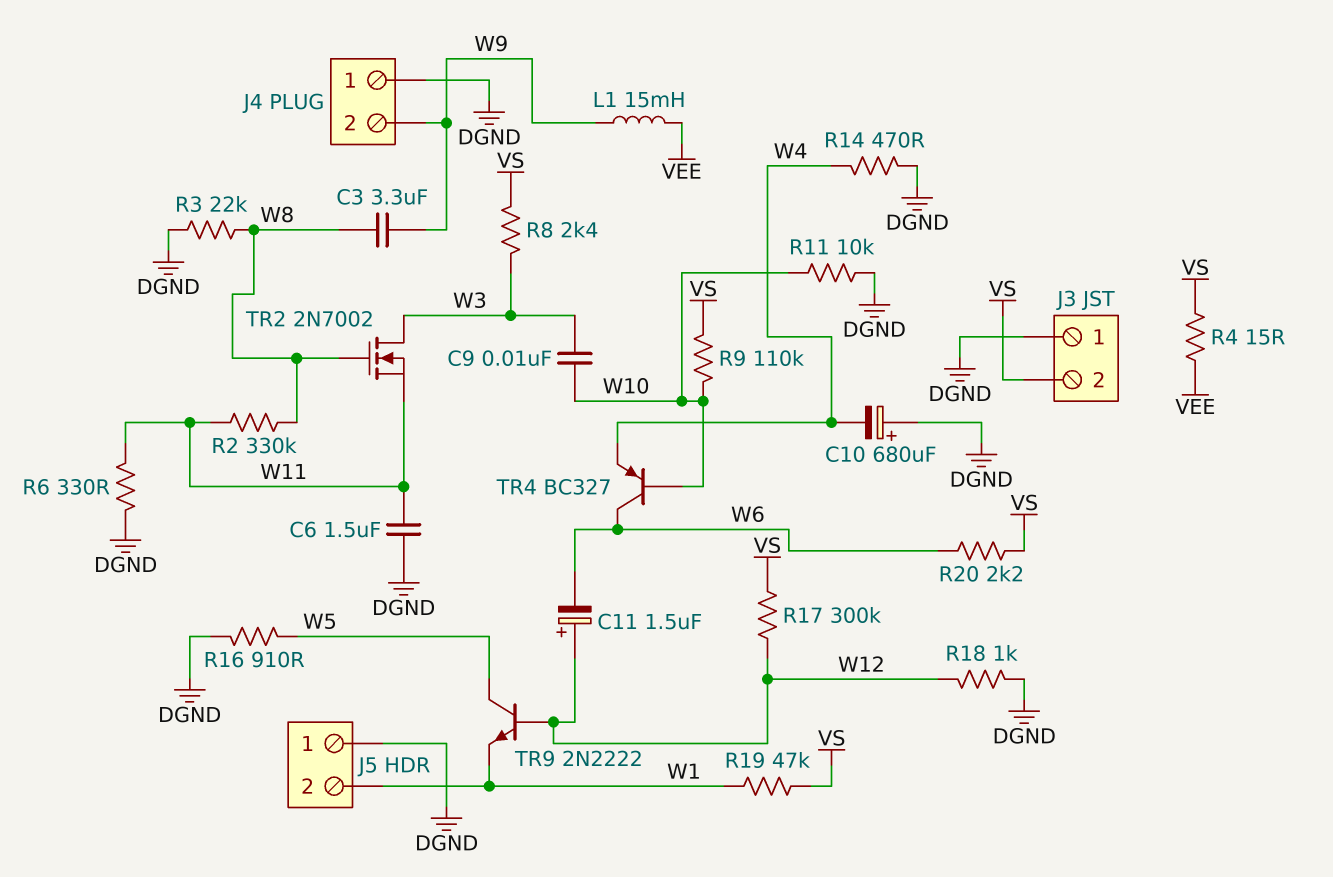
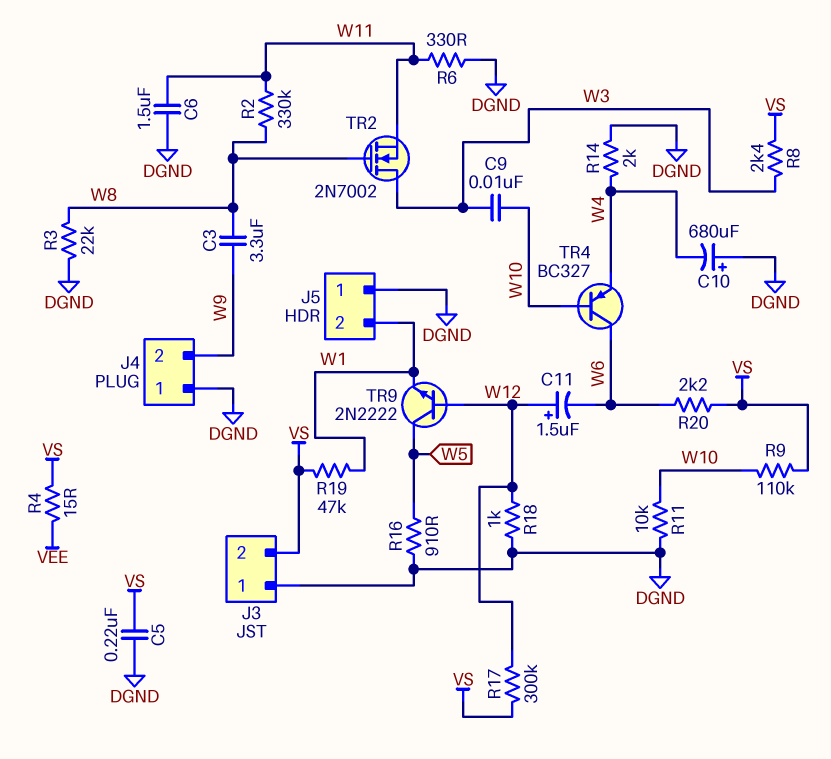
C5: none -> 220nF (DGND, VS)
L1: 15mH (VEE, W9) -> none
R14: 470 (DGND, W4) -> 2k (DGND, W4)

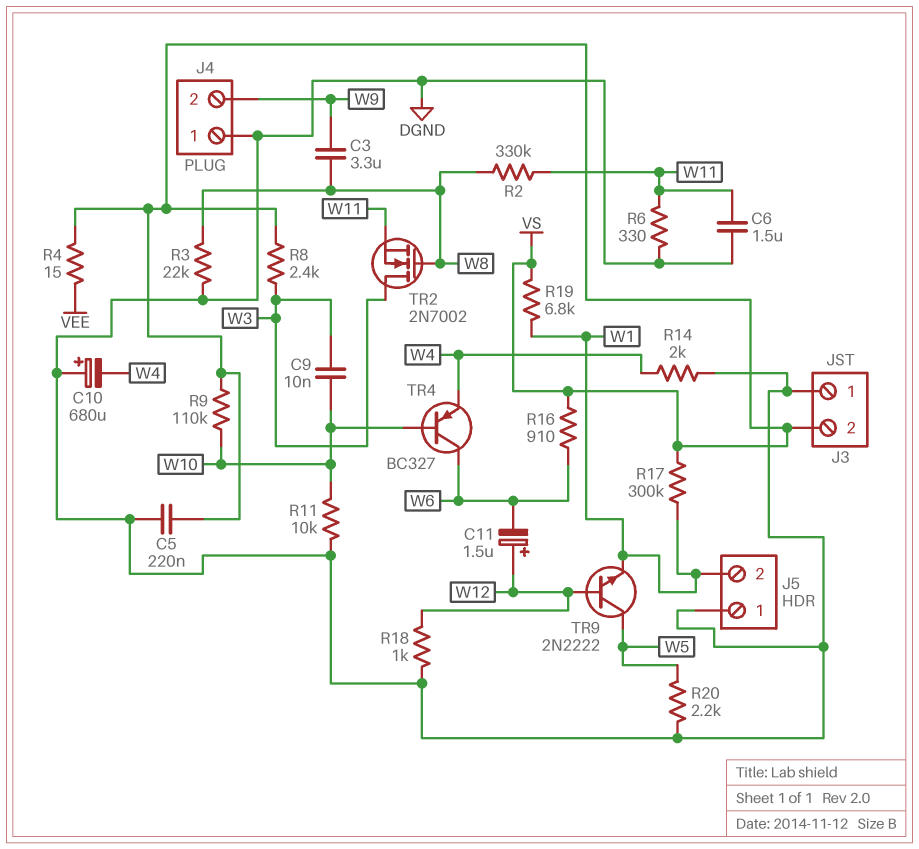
R16: 910 (DGND, W5) -> 910 (VS, W6)
R17: 300k (VS, W12) -> 300k (VS, W1)
R19: 47k (VS, W1) -> 6.8k (VS, W1)
R20: 2.2k (VS, W6) -> 2.2k (DGND, W5)

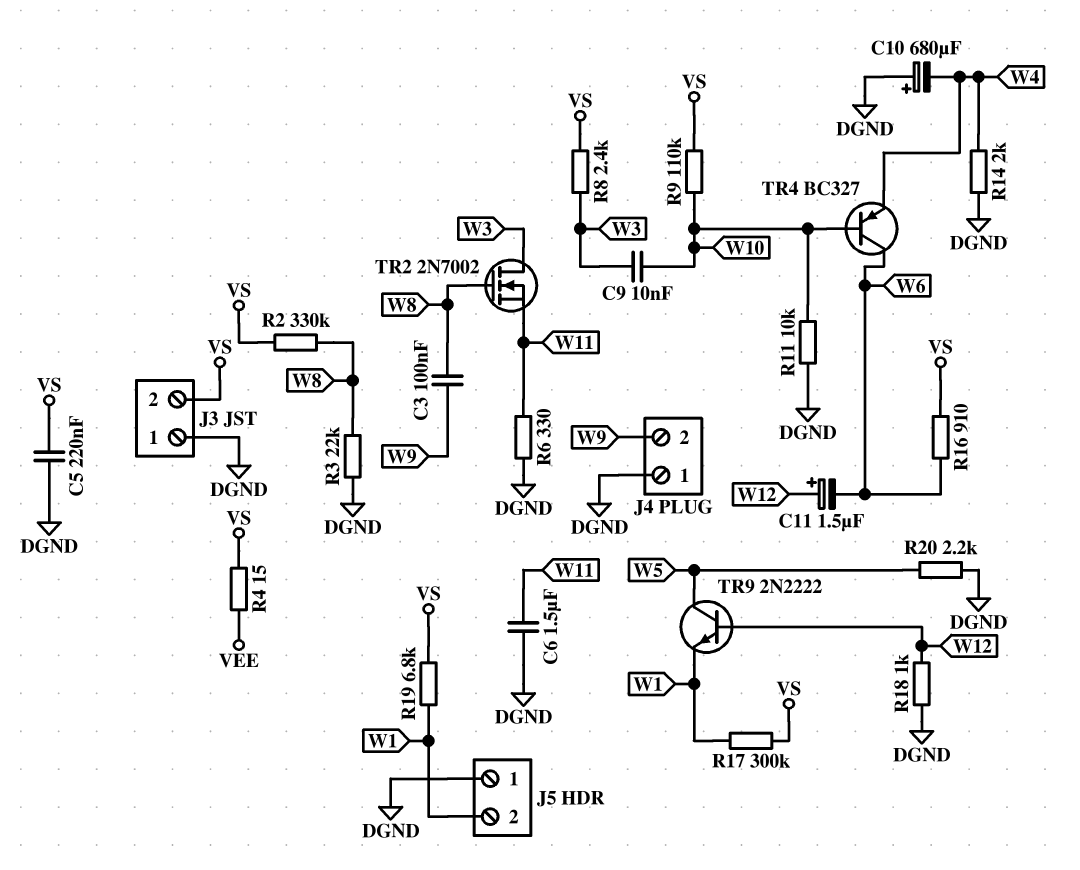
C3: 3.3uF (W8, W9) -> 100nF (W8, W9)
R2: 330k (W8, W11) -> 330k (VS, W8)

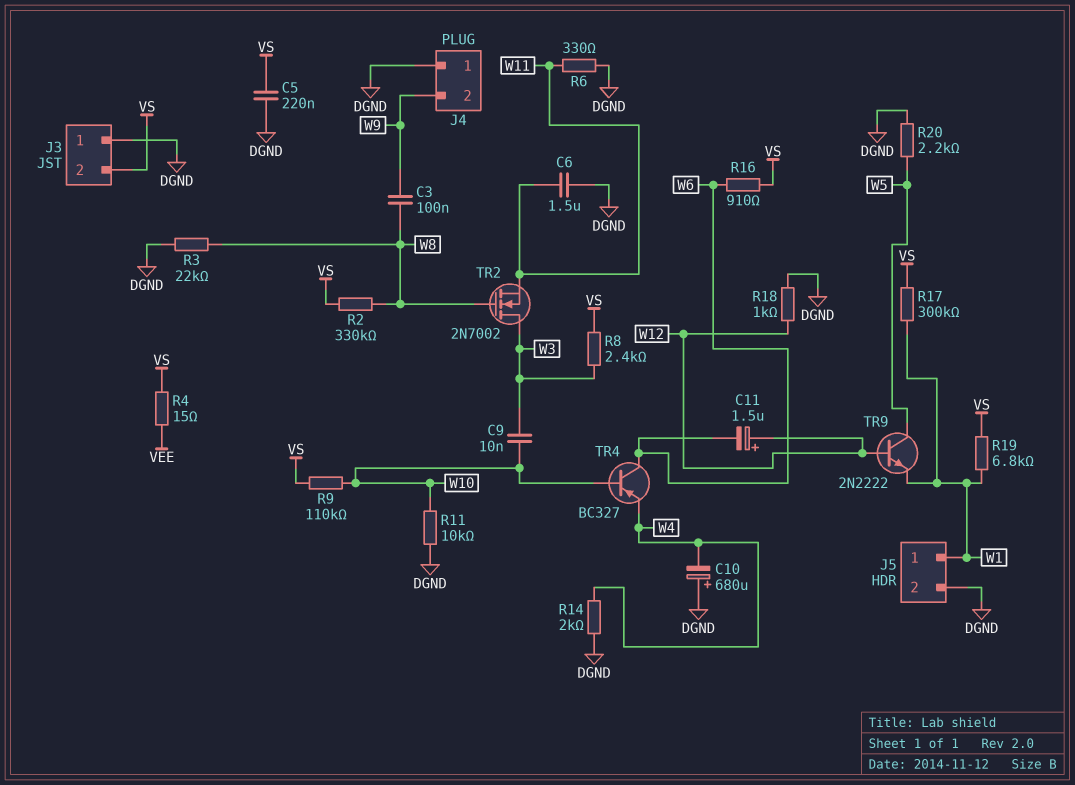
J5 pin 1: DGND -> W1
J5 pin 2: W1 -> DGND

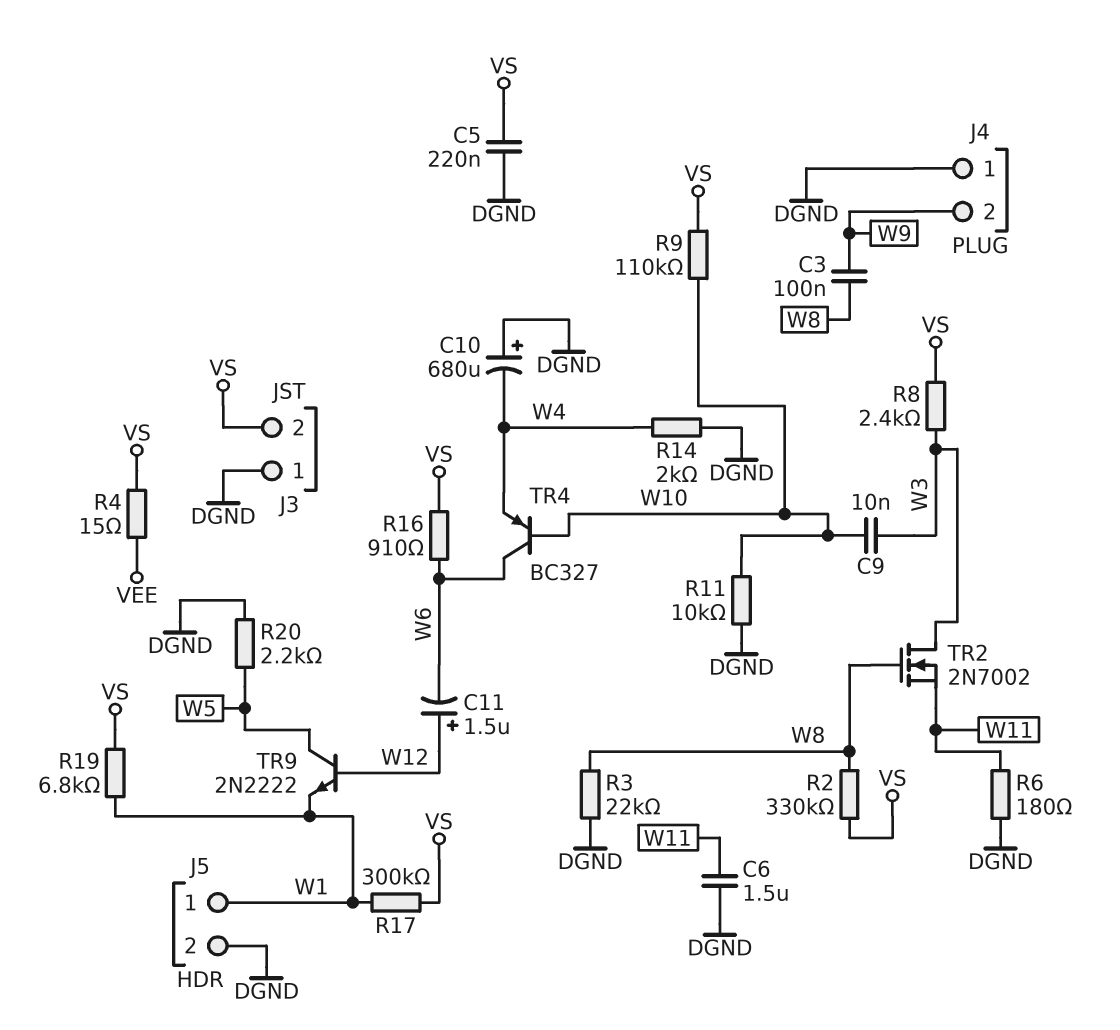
R6: 330 (DGND, W11) -> 180 (DGND, W11)
R18: 1k (DGND, W12) -> none

